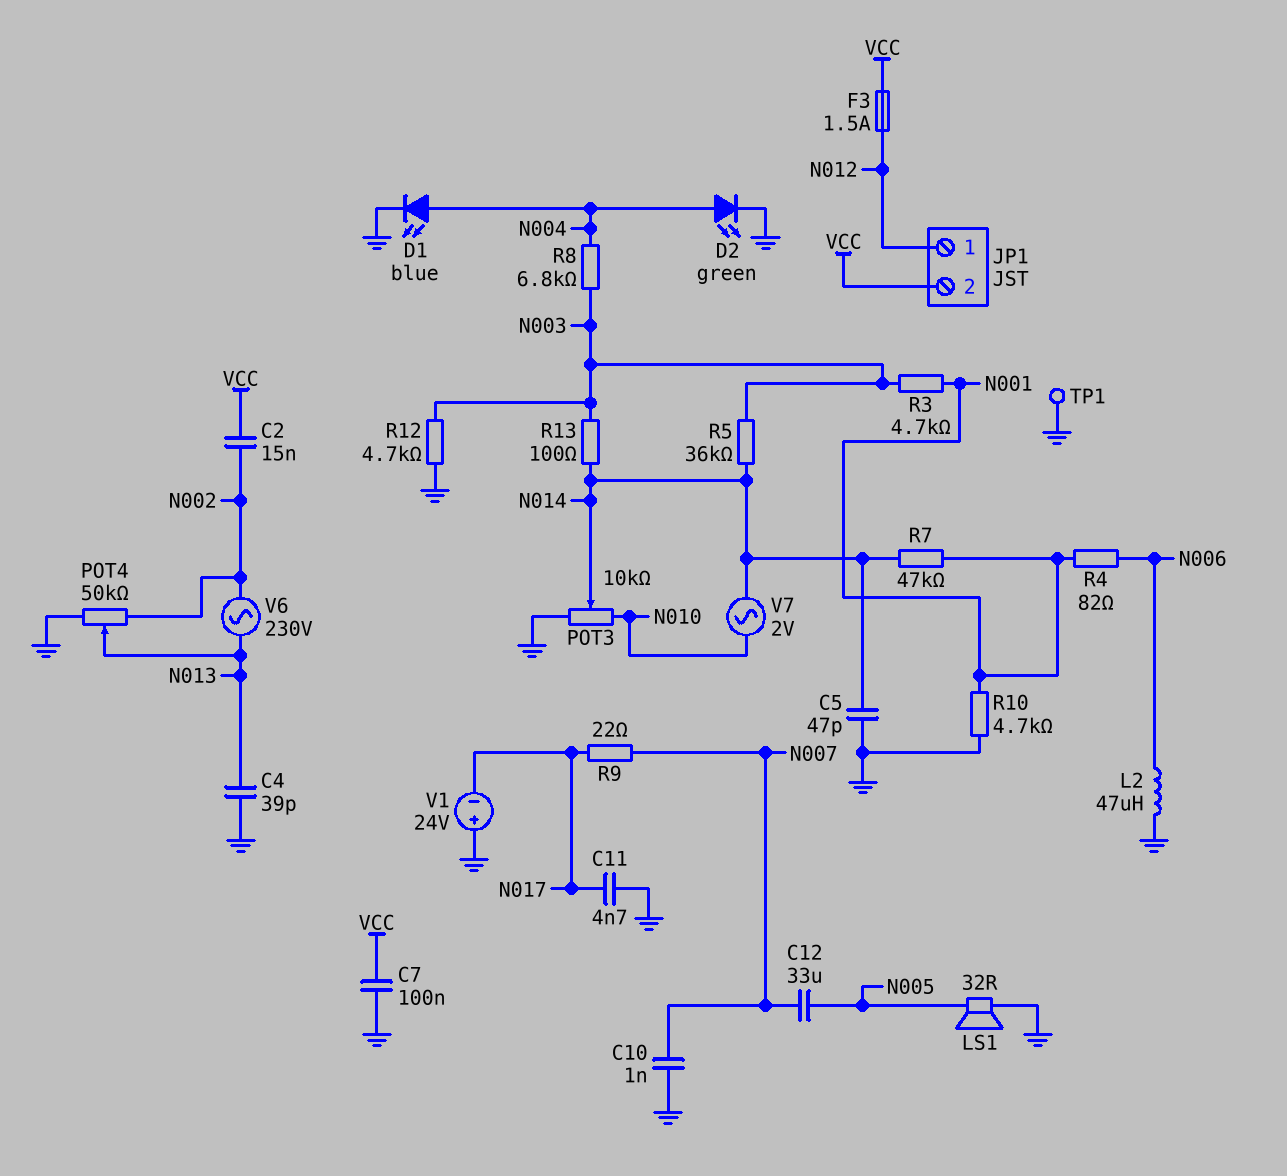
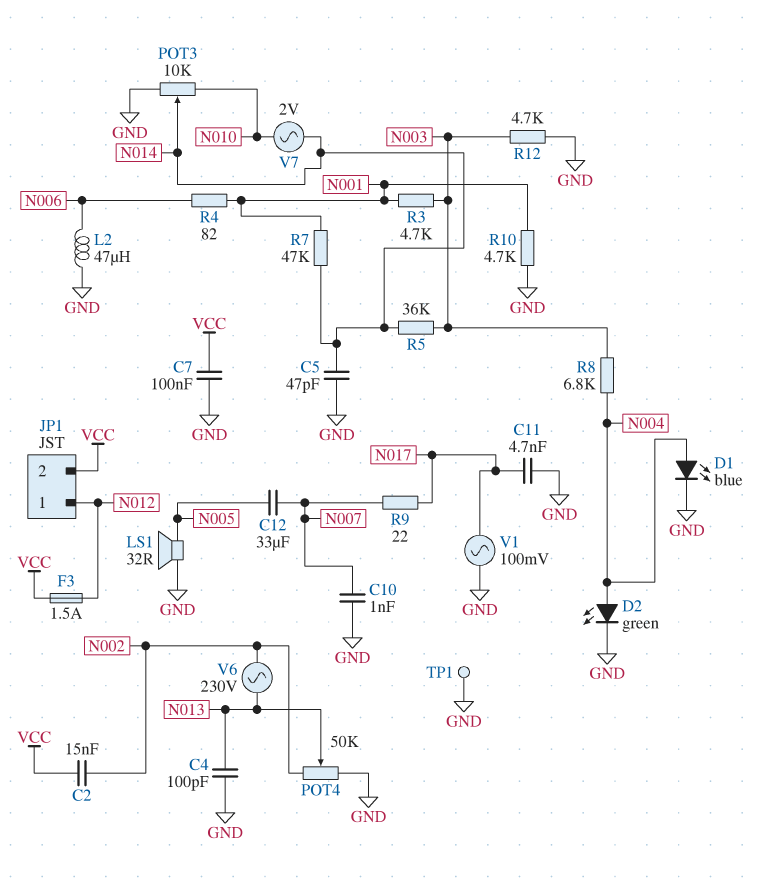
C4: 39pF (GND, N013) -> 100pF (GND, N013)
R13: 100 (N003, N014) -> none
V1: 24V (plus GND, minus N017) -> AC 100mV (GND, N017)

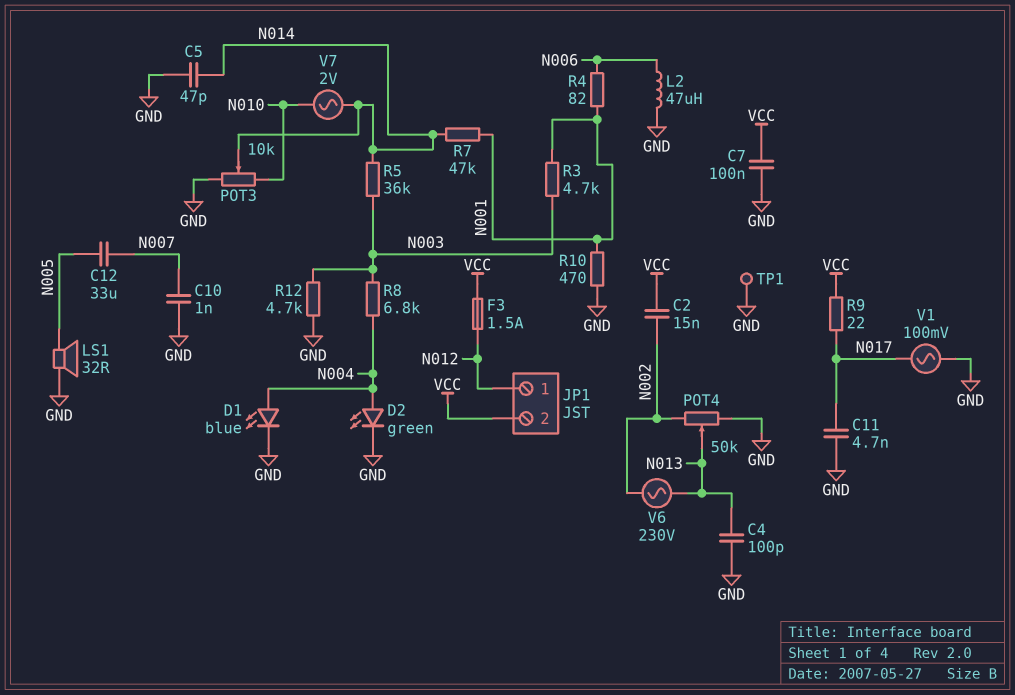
R9: 22 (N007, N017) -> 22 (N017, VCC)
R10: 4.7k (GND, N001) -> 470 (GND, N001)

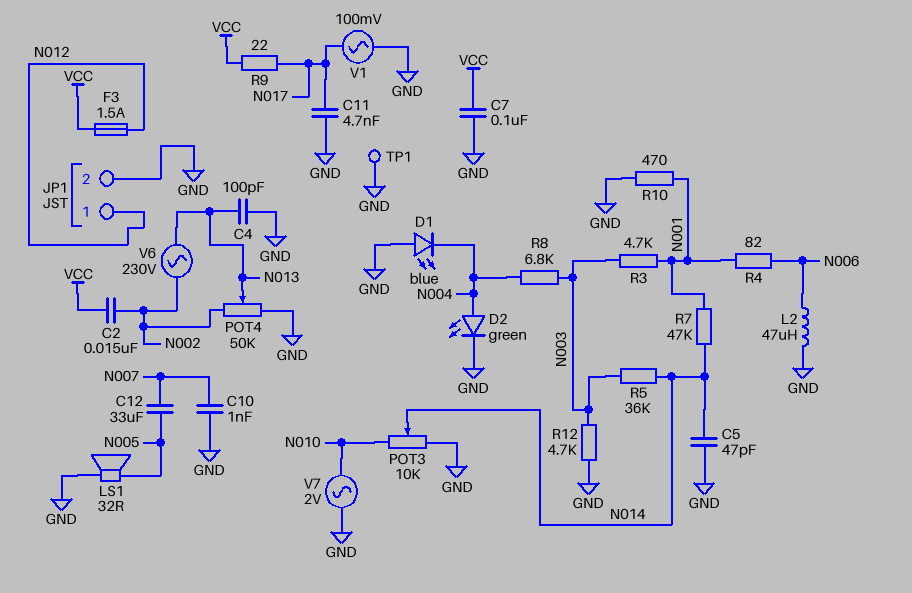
D1: LED blue (A N004, K GND) -> LED blue (A GND, K N004)
JP1 pin 2: VCC -> GND
V7: AC 2V (N010, N014) -> AC 2V (GND, N010)

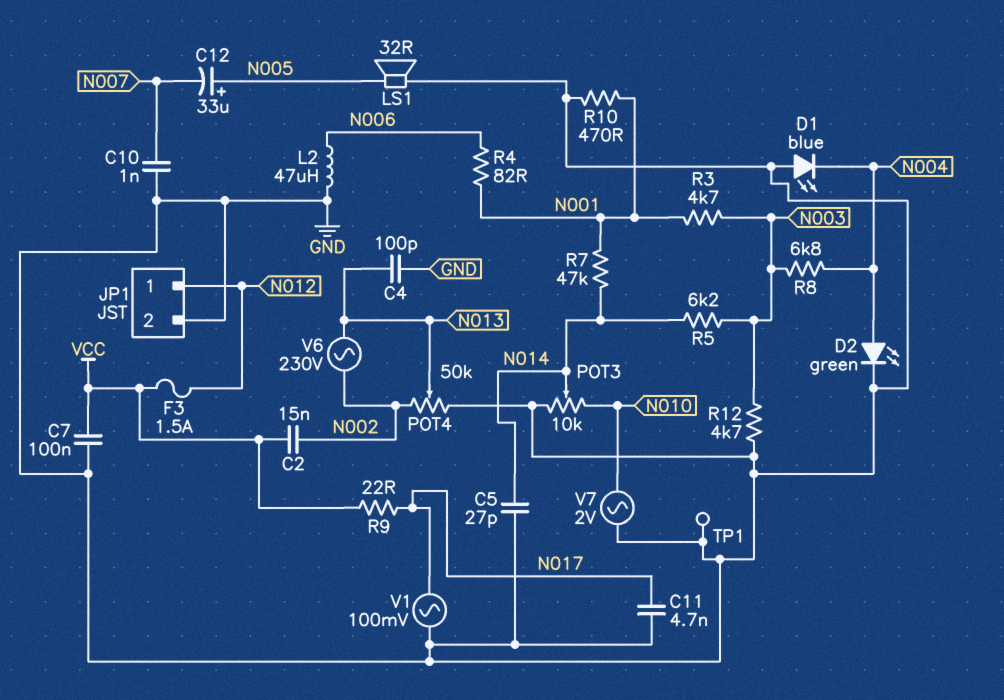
C5: 47pF (GND, N014) -> 27pF (GND, N014)
C12: 33uF (N005, N007) -> 33uF (plus N005, minus N007)
R5: 36k (N003, N014) -> 6.2k (N003, N014)

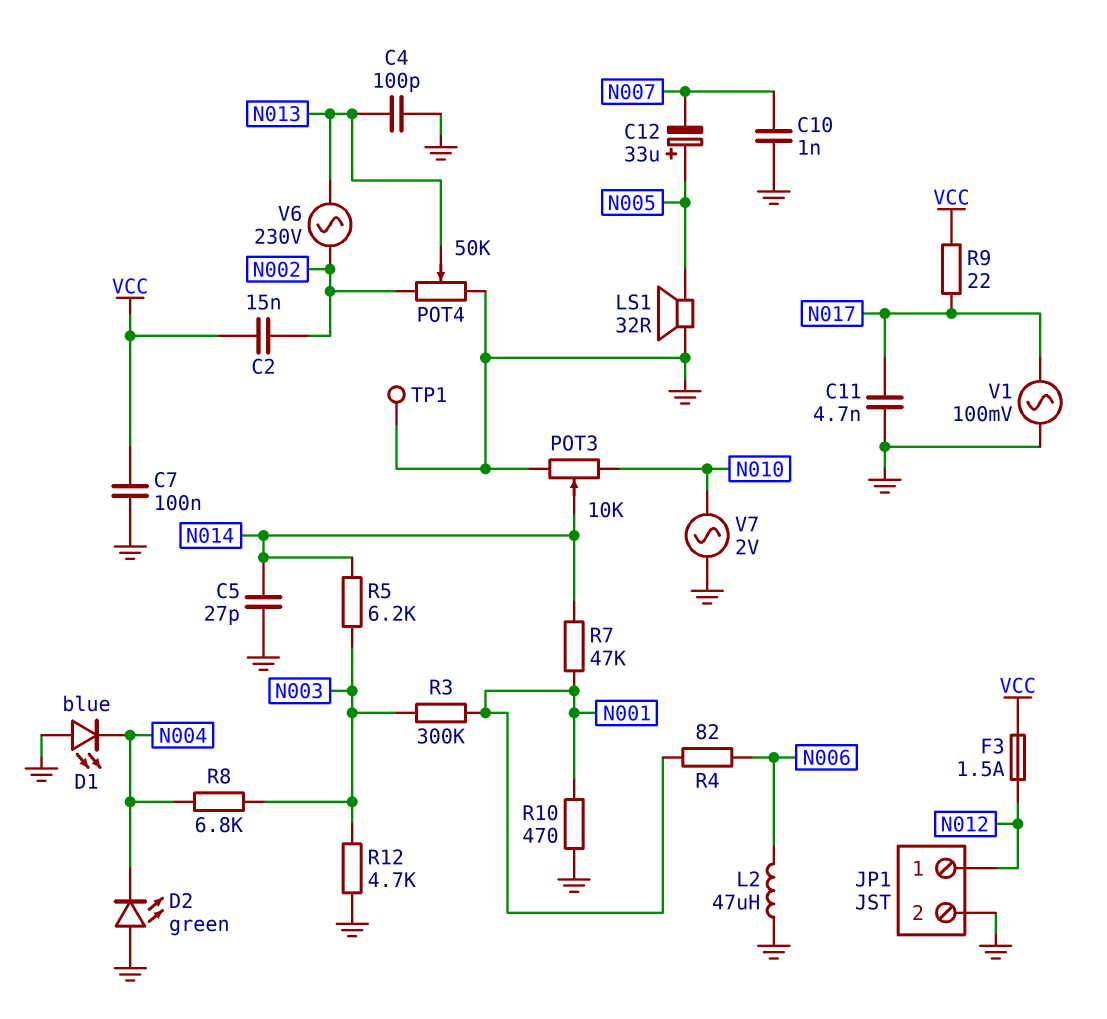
D2: LED green (A N004, K GND) -> LED green (A GND, K N004)
R3: 4.7k (N001, N003) -> 300k (N001, N003)

